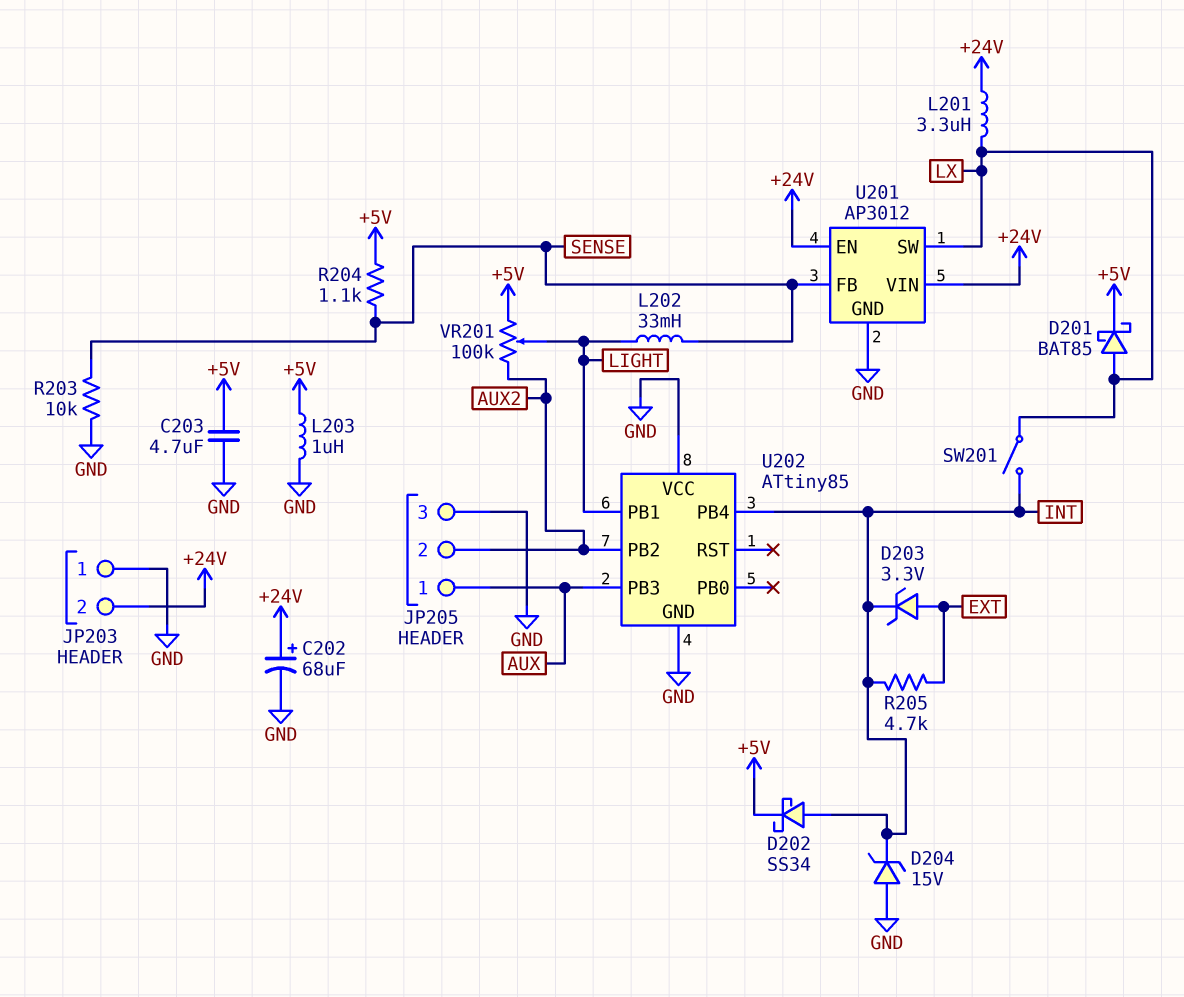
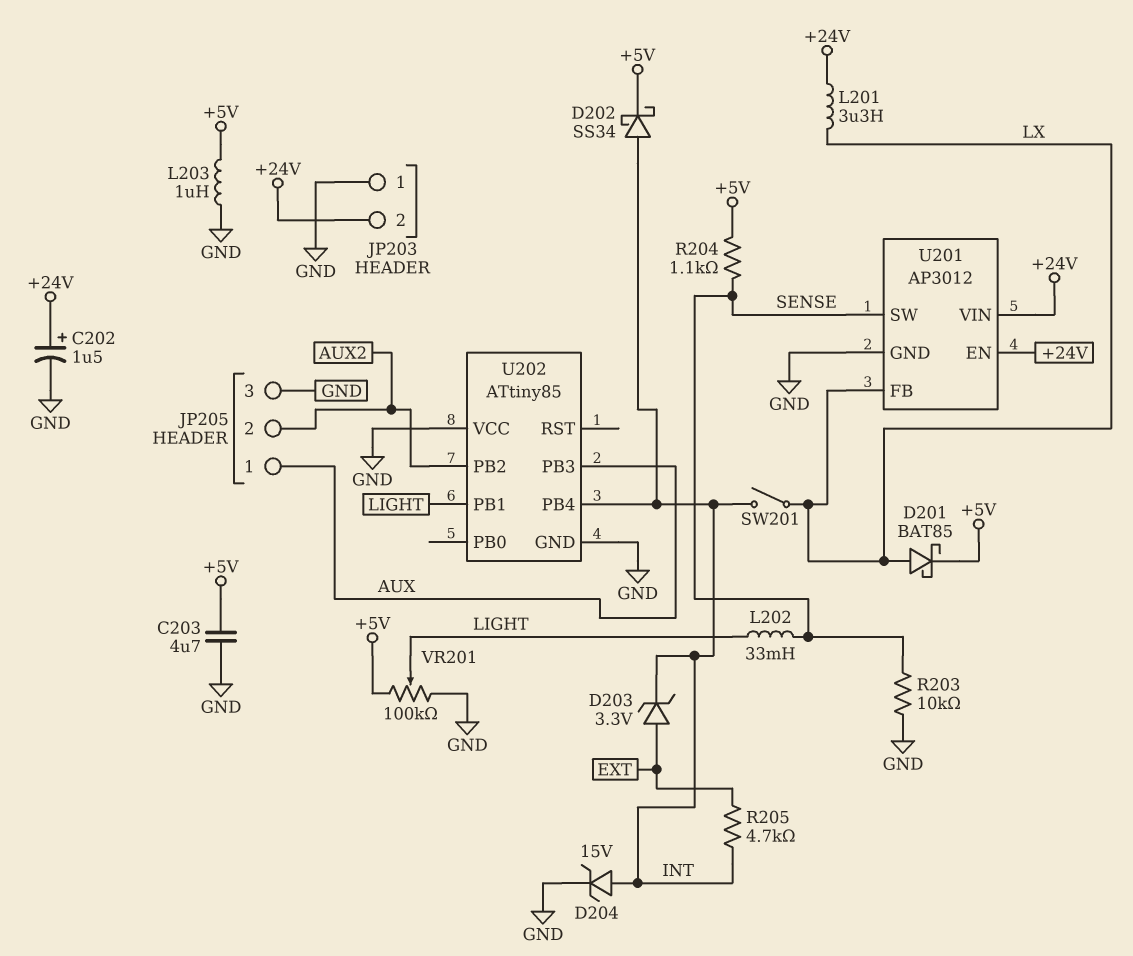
C202: 68uF (plus +24V, minus GND) -> 1.5uF (plus +24V, minus GND)
D204: zener 15V (A GND, K INT) -> zener 15V (A INT, K GND)
U201 pin FB: SENSE -> LX
U201 pin SW: LX -> SENSE
VR201: 100k (+5V, AUX2, wiper LIGHT) -> 100k (+5V, GND, wiper LIGHT)

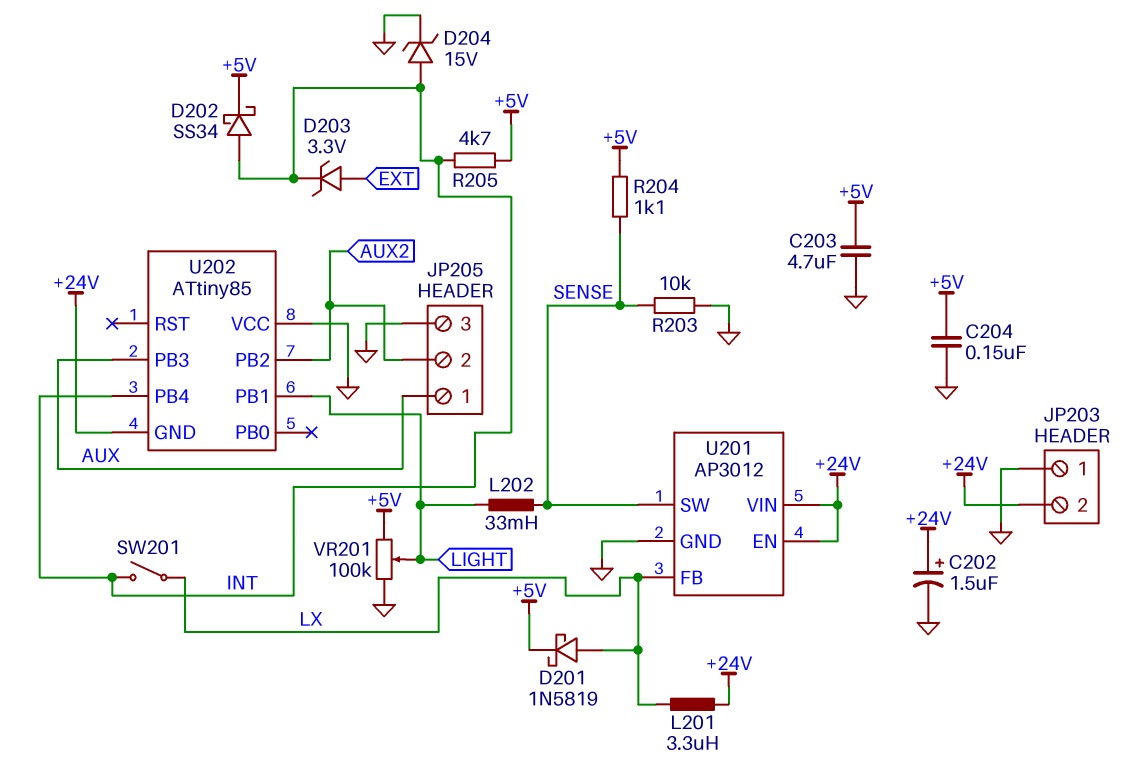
C204: none -> 150nF (+5V, GND)
D201: schottky BAT85 (A LX, K +5V) -> schottky 1N5819 (A LX, K +5V)
L203: 1uH (+5V, GND) -> none
R205: 4.7k (EXT, INT) -> 4.7k (+5V, INT)
U202 pin GND: GND -> +24V

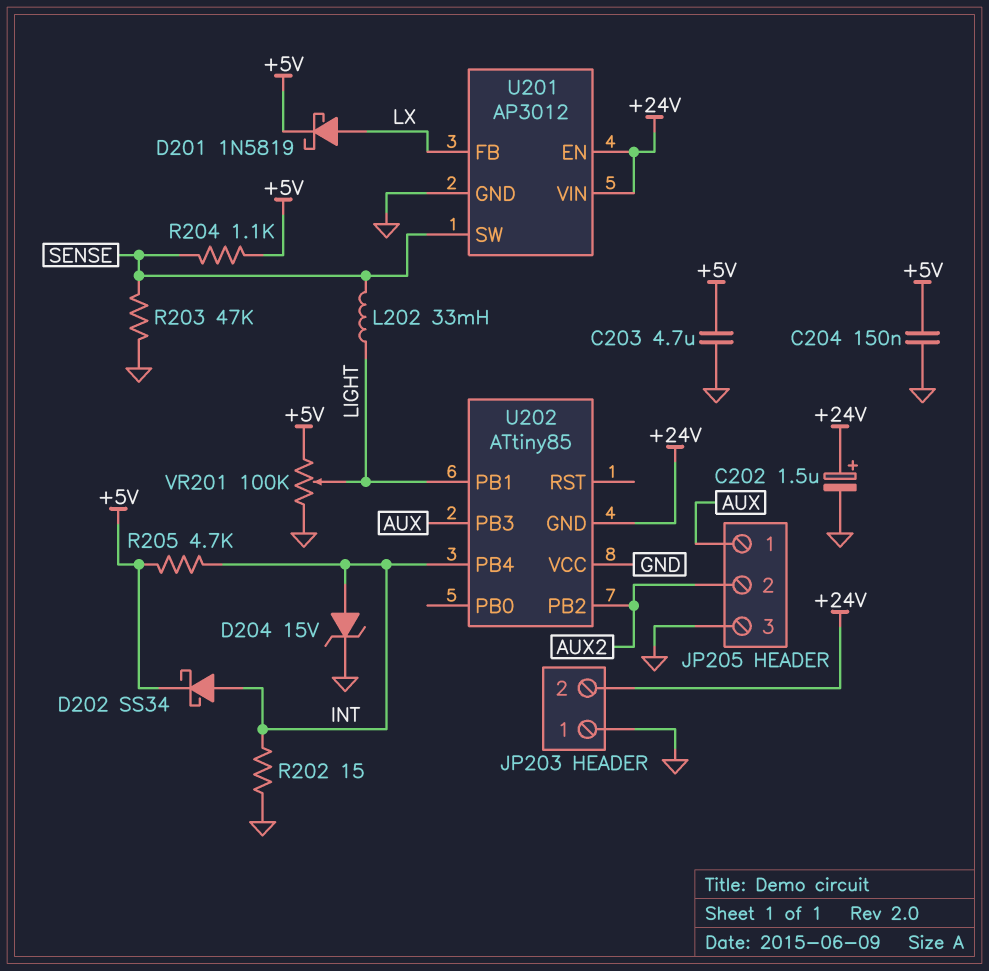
D203: zener 3.3V (A EXT, K INT) -> none
L201: 3.3uH (+24V, LX) -> none
R202: none -> 15 (GND, INT)
R203: 10k (GND, SENSE) -> 47k (GND, SENSE)
SW201: switch (INT, LX) -> none

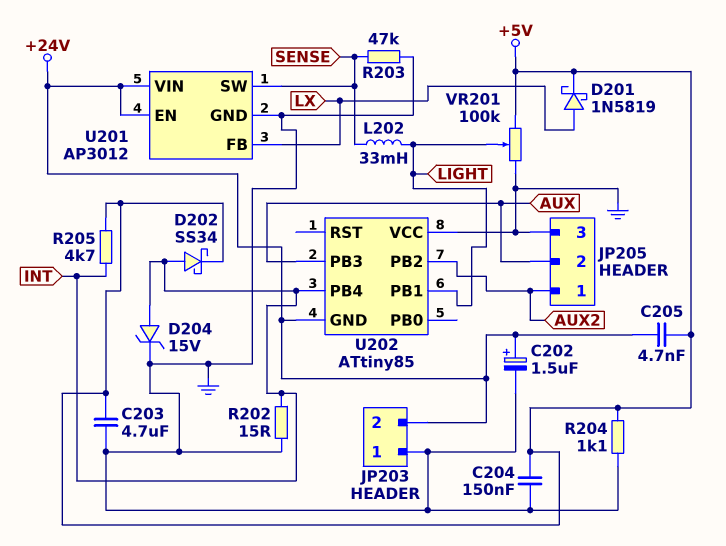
C205: none -> 4.7nF (+5V, +24V)
JP205 pin 1: AUX -> AUX2
JP205 pin 2: AUX2 -> AUX
R204: 1.1k (+5V, SENSE) -> 1.1k (+5V, GND)

